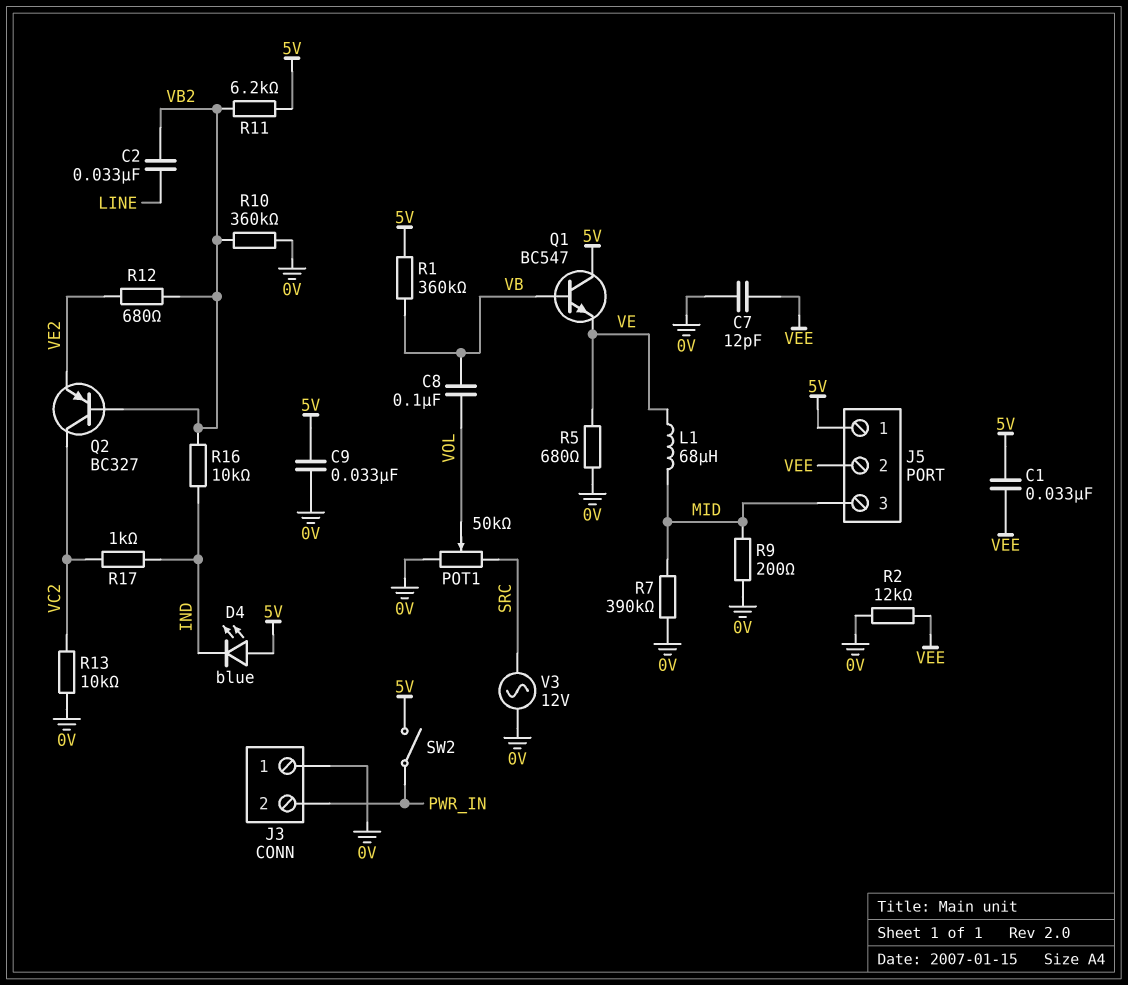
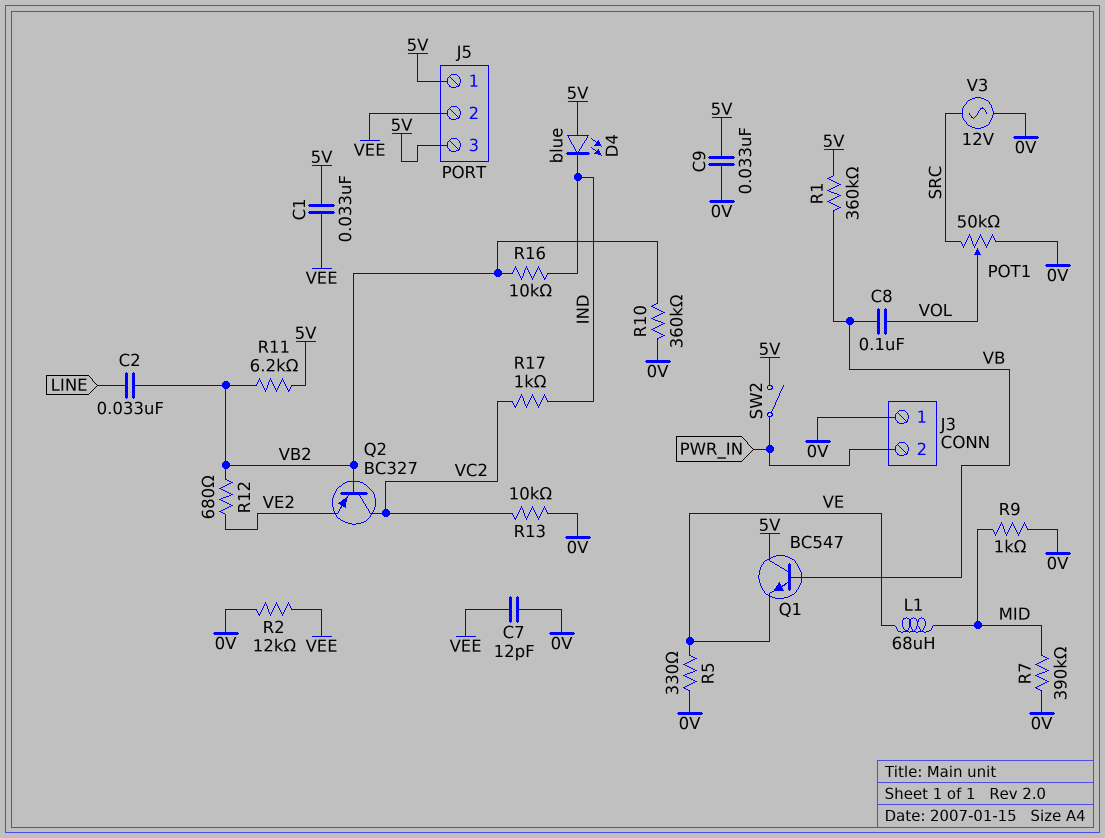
J5 pin 3: MID -> 5V
R5: 680 (0V, VE) -> 330 (0V, VE)
R9: 200 (0V, MID) -> 1k (0V, MID)

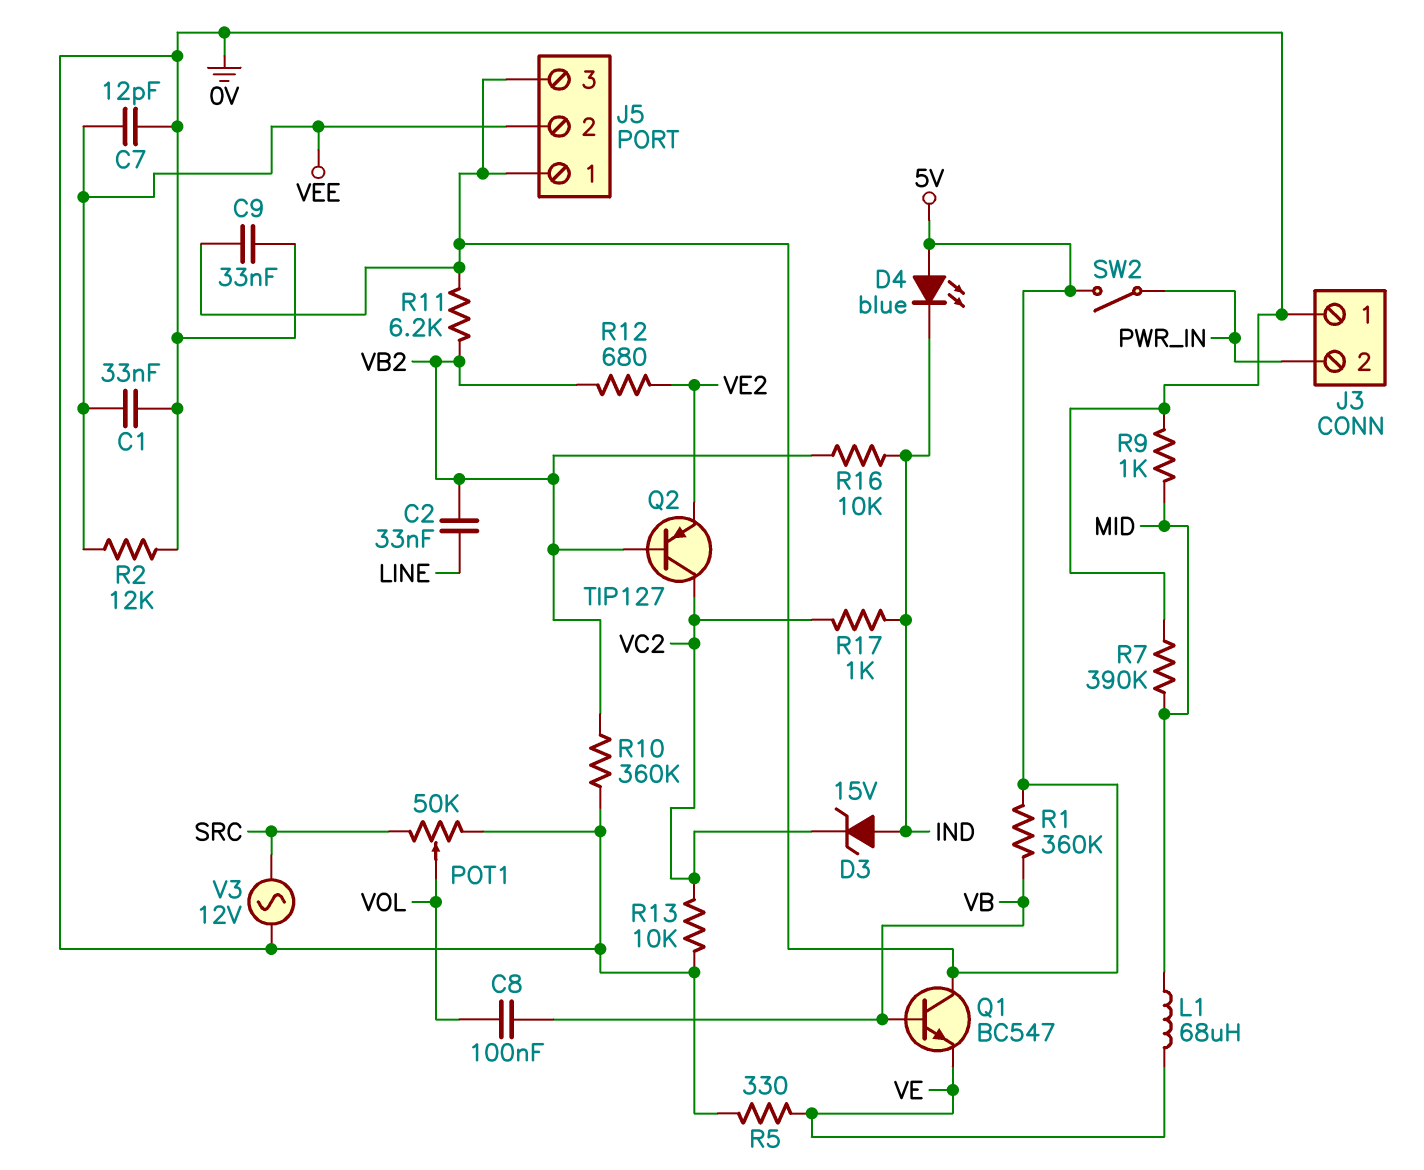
C1: 33nF (5V, VEE) -> 33nF (0V, VEE)
D3: none -> zener 15V (A IND, K VC2)
Q2: PNP BC327 (B VB2, C VC2, E VE2) -> PNP TIP127 (B VB2, C VC2, E VE2)

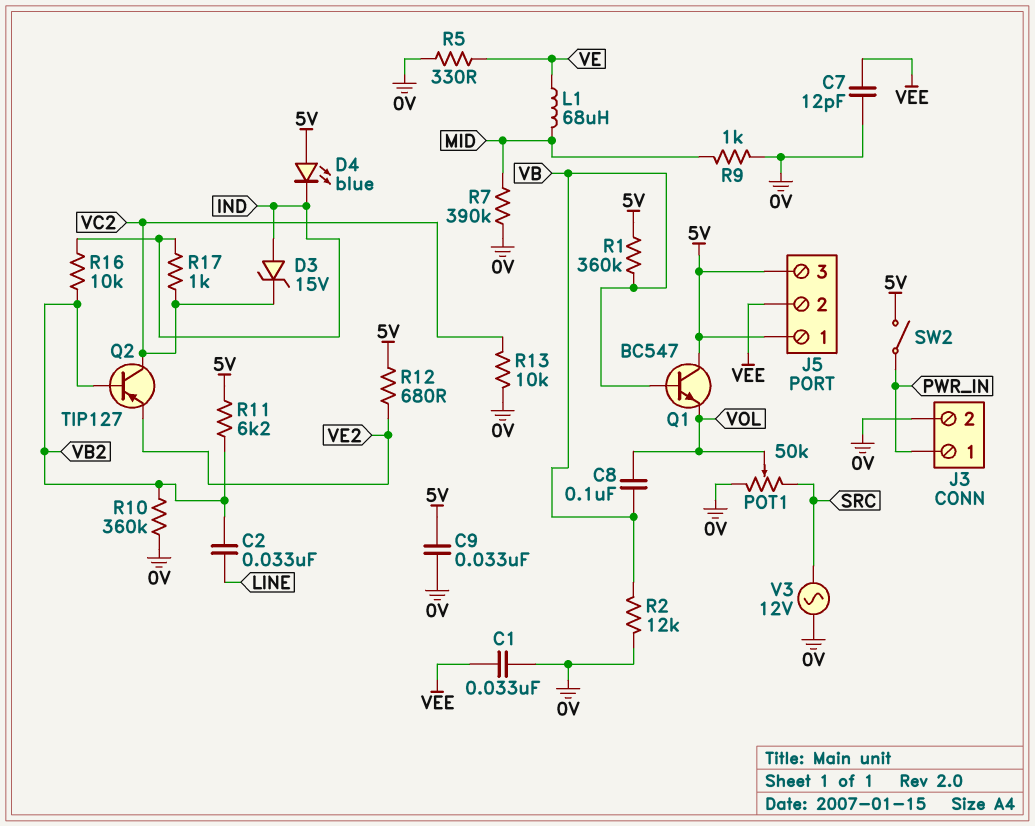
J3 pin 1: 0V -> PWR_IN
J3 pin 2: PWR_IN -> 0V
Q1: NPN BC547 (B VB, C 5V, E VE) -> NPN BC547 (B VB, C 5V, E VOL)
R2: 12k (0V, VEE) -> 12k (0V, VB)
R12: 680 (VB2, VE2) -> 680 (5V, VE2)

